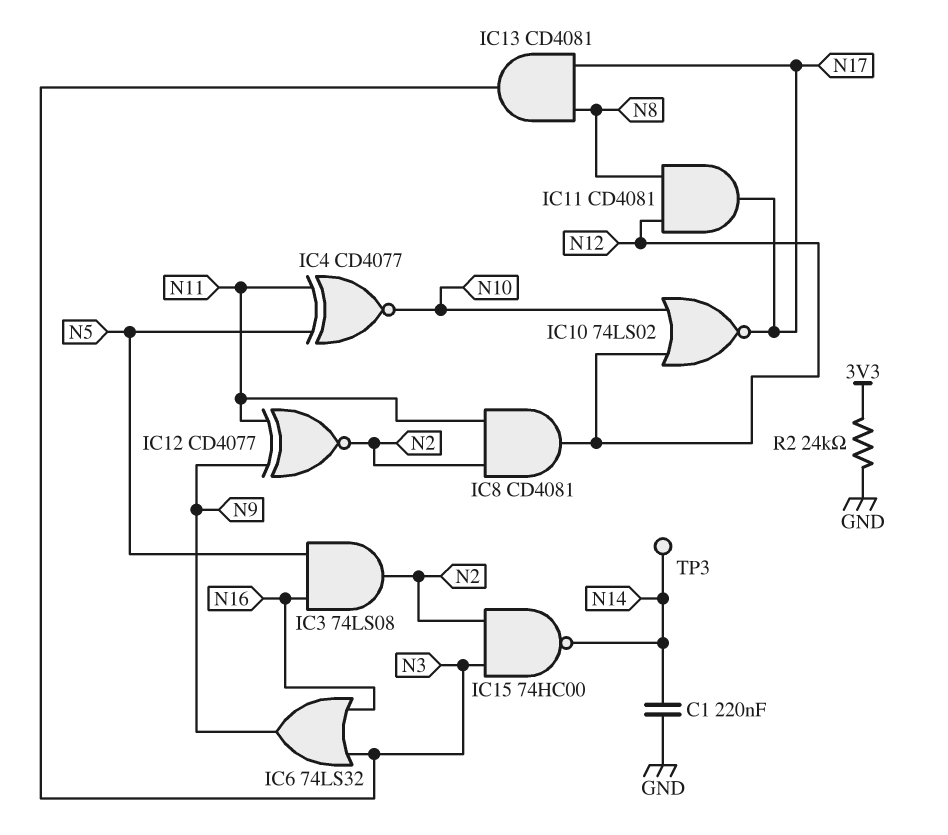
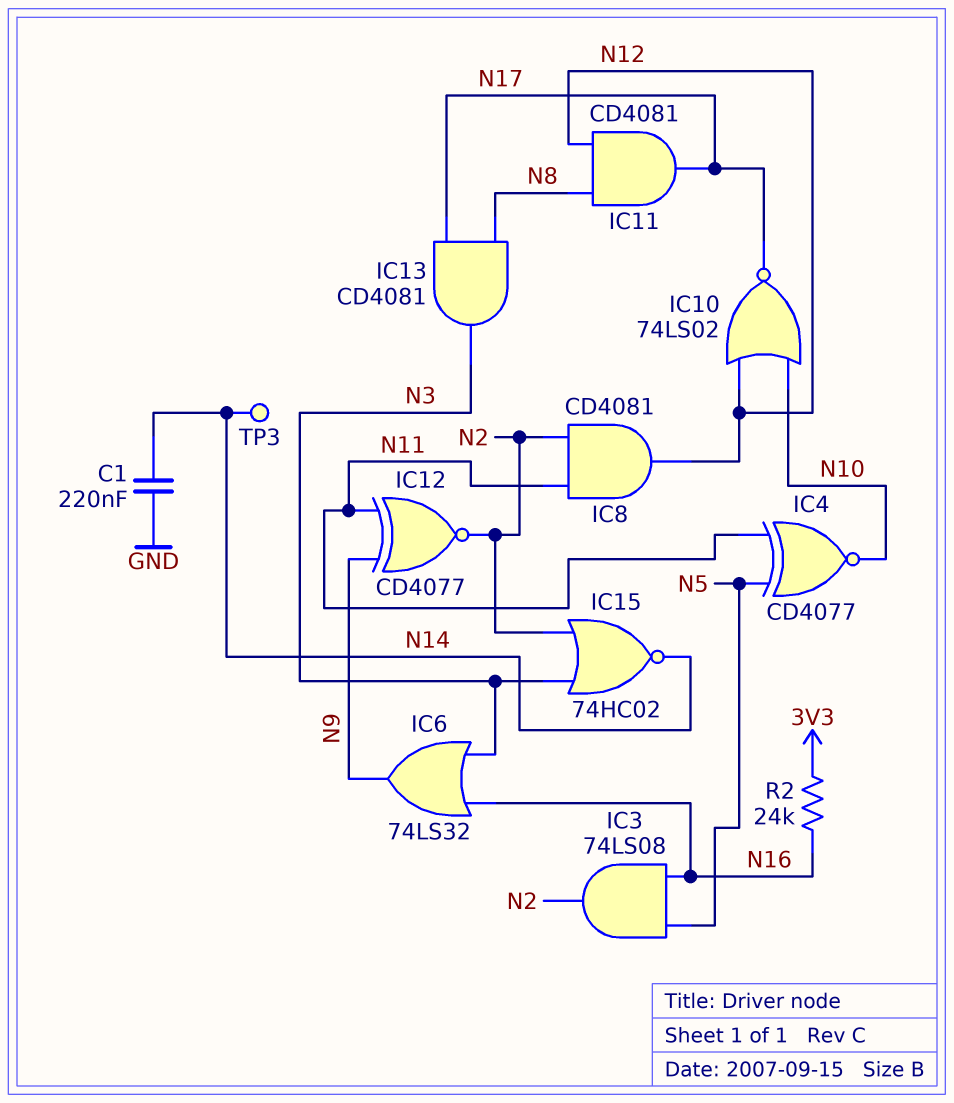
IC15: NAND 74HC00 (in N2, in N3, out N14) -> NOR 74HC02 (in N2, in N3, out N14)
R2: 24k (3V3, GND) -> 24k (3V3, N16)

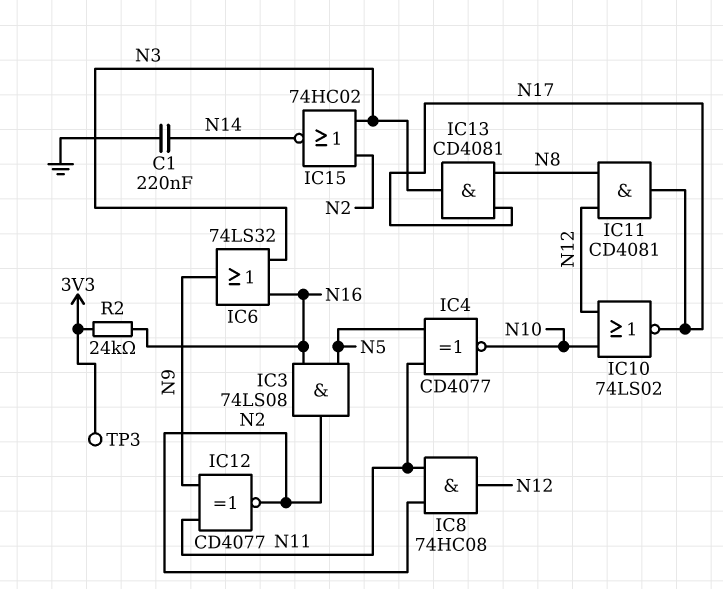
IC8: AND CD4081 (in N2, in N11, out N12) -> AND 74HC08 (in N2, in N11, out N12)
TP3: test point (N14) -> test point (3V3)

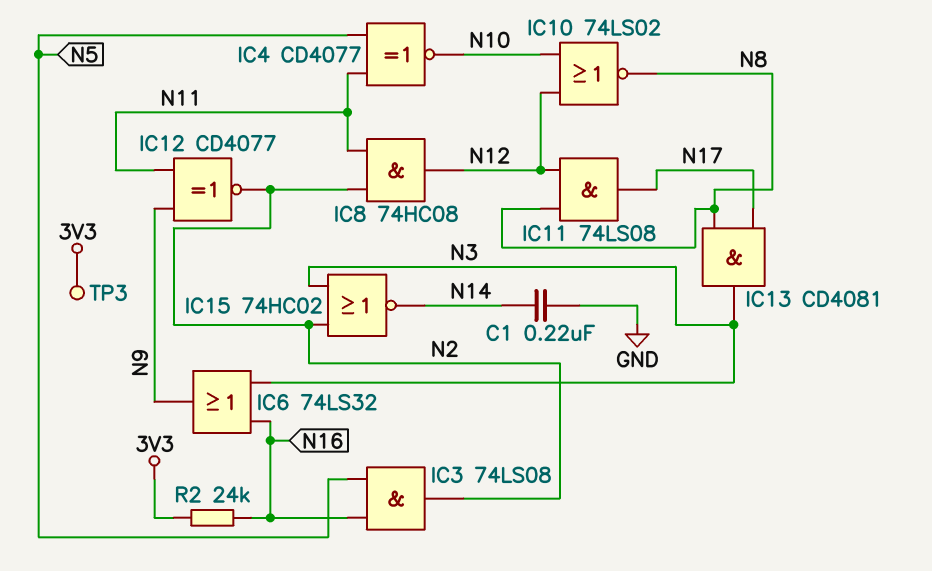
IC10: NOR 74LS02 (in N10, in N12, out N17) -> NOR 74LS02 (in N10, in N12, out N8)
IC11: AND CD4081 (in N8, in N12, out N17) -> AND 74LS08 (in N8, in N12, out N17)

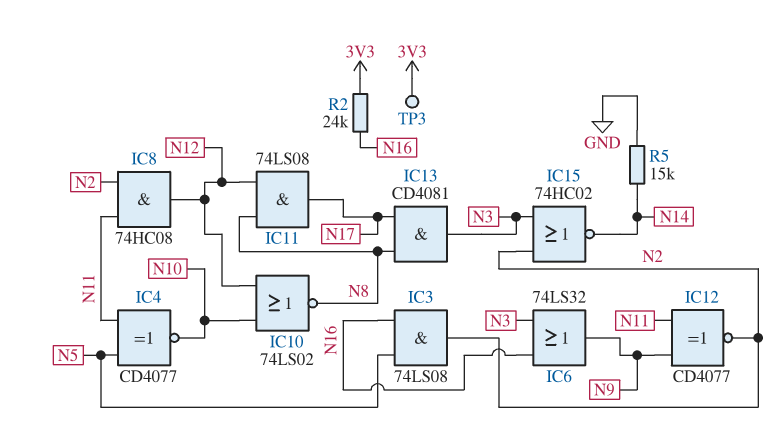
C1: 220nF (GND, N14) -> none
R5: none -> 15k (GND, N14)

